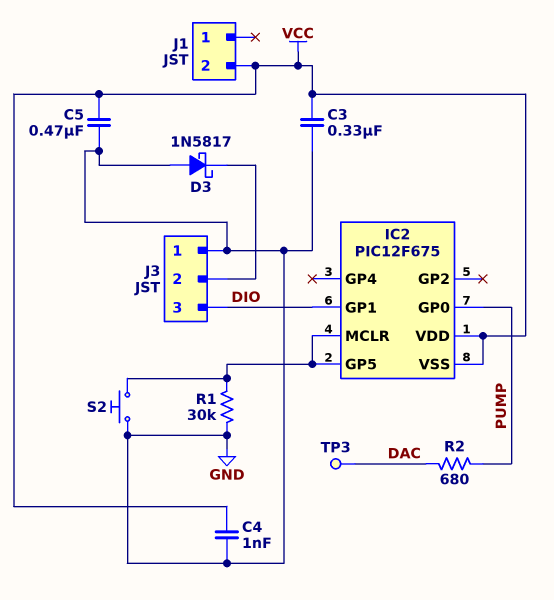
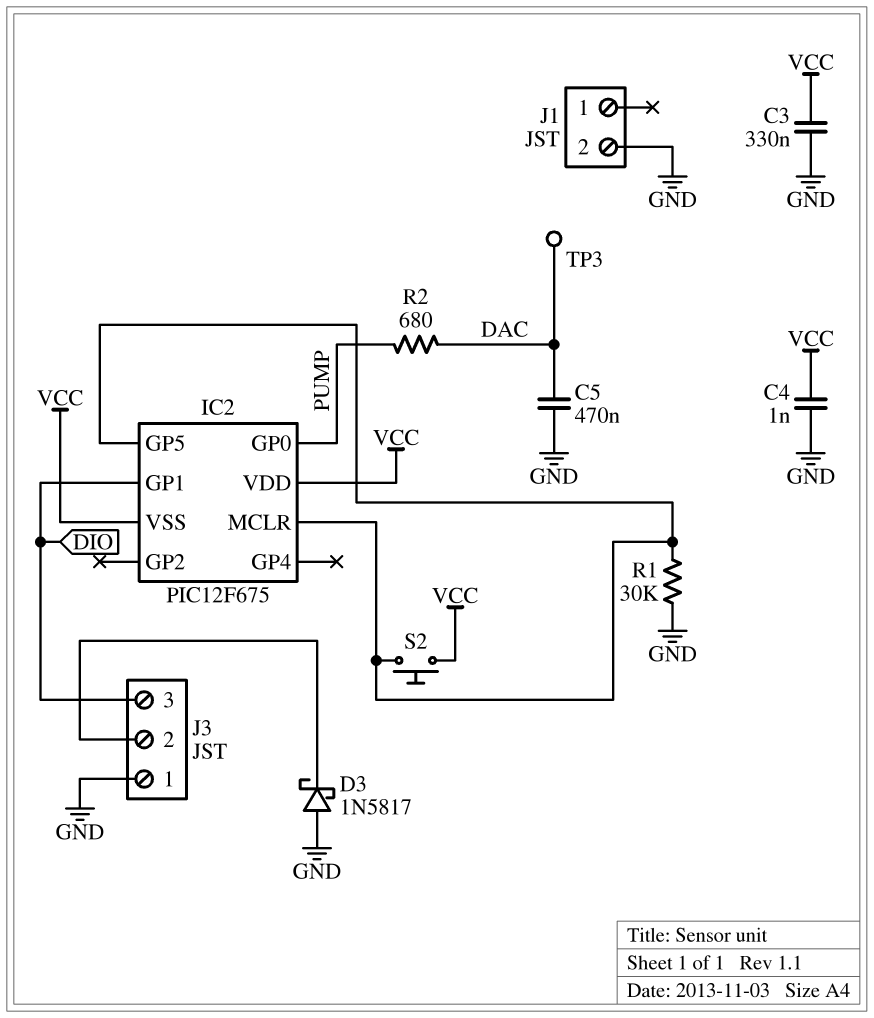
C5: 470nF (GND, VCC) -> 470nF (DAC, GND)
J1 pin 2: VCC -> GND
S2: button (GND, IC2/GP5) -> button (IC2/GP5, VCC)

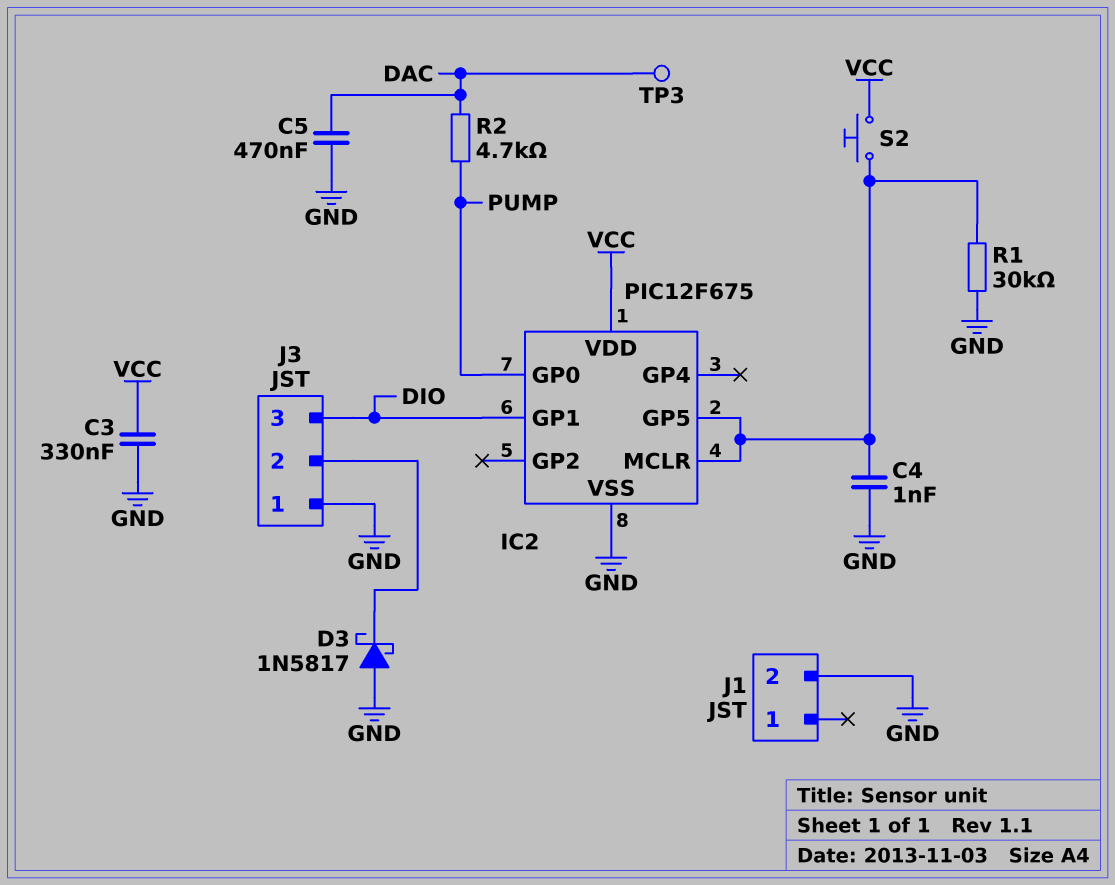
C4: 1nF (GND, VCC) -> 1nF (GND, IC2/GP5)
IC2 pin VSS: VCC -> GND
R2: 680 (DAC, PUMP) -> 4.7k (DAC, PUMP)

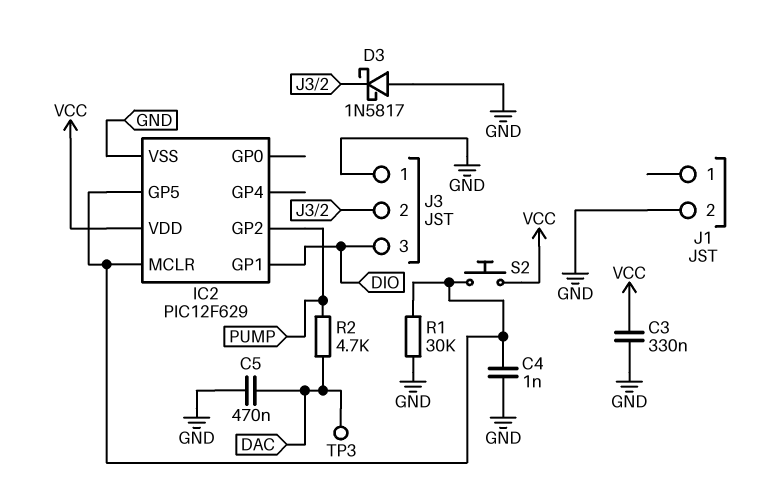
IC2: PIC12F675 -> PIC12F629
IC2 pin GP0: PUMP -> none
IC2 pin GP2: none -> PUMP

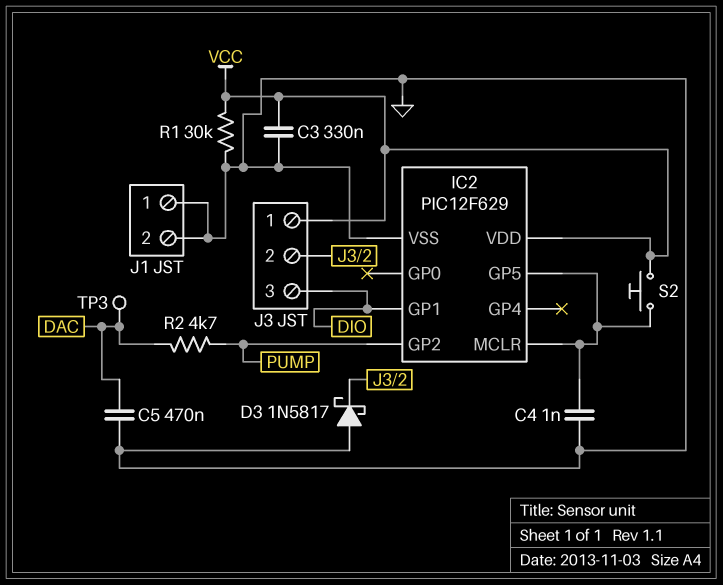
J1 pin 1: none -> GND
J3 pin 1: GND -> VCC
R1: 30k (GND, IC2/GP5) -> 30k (GND, VCC)

